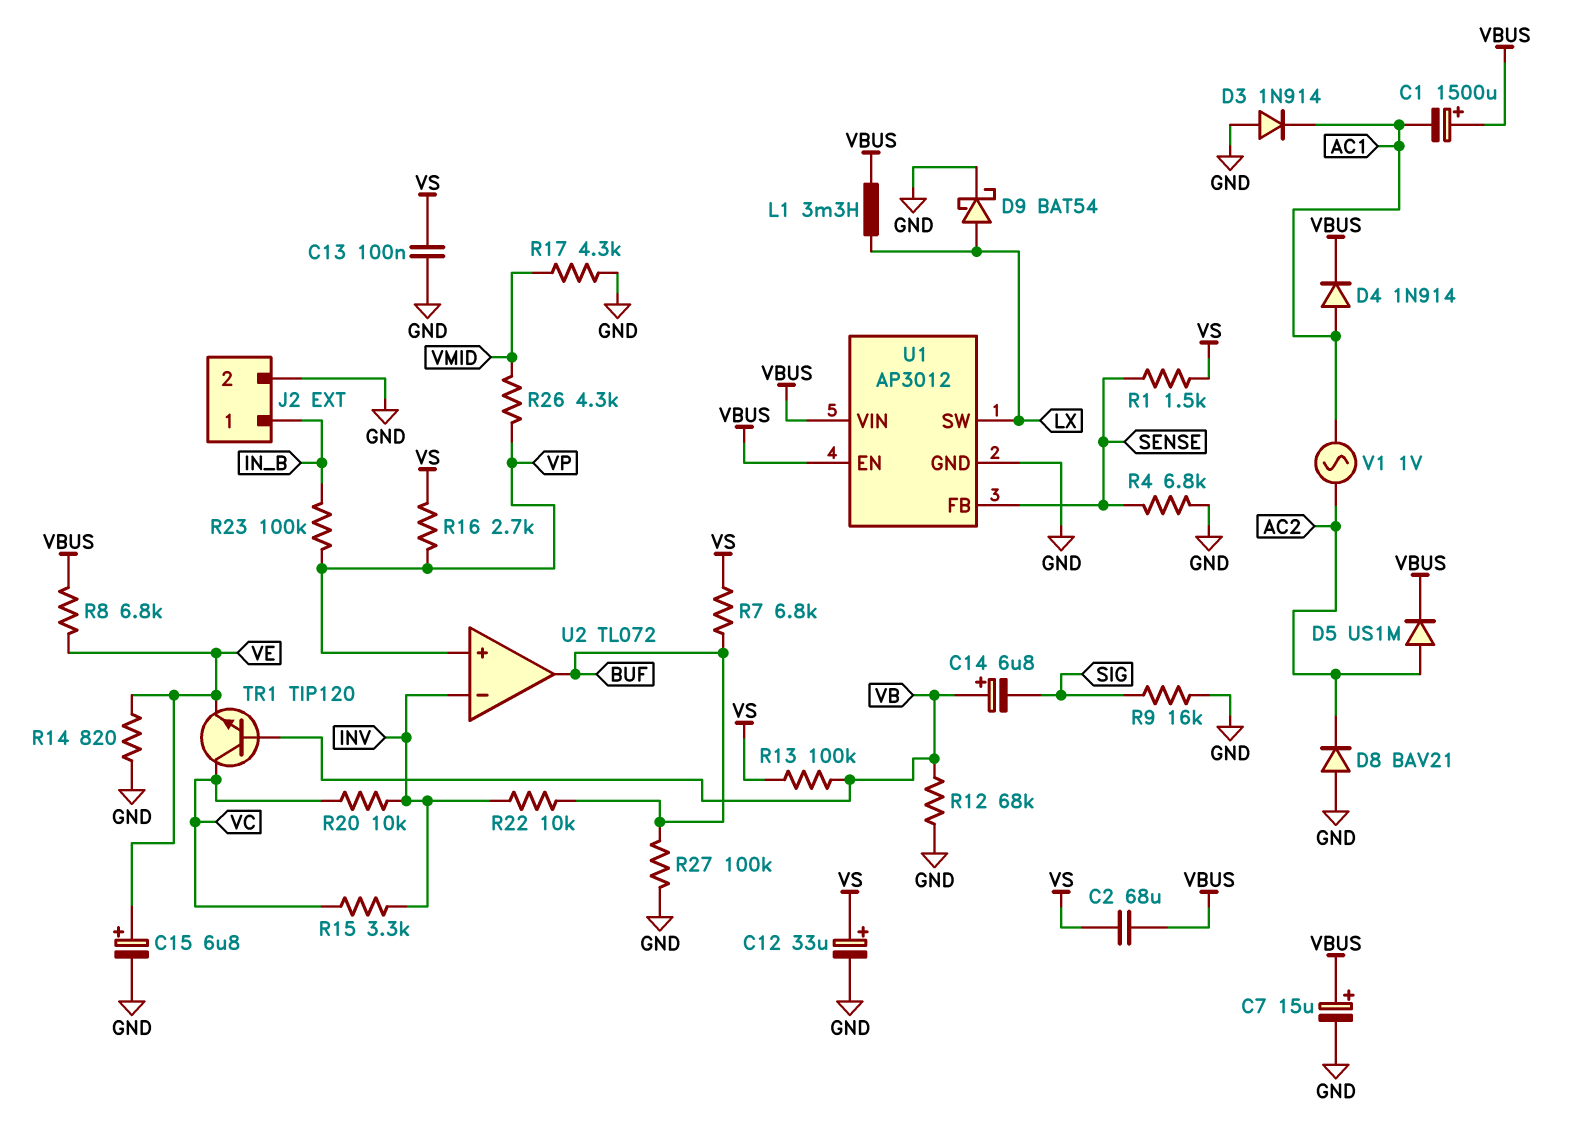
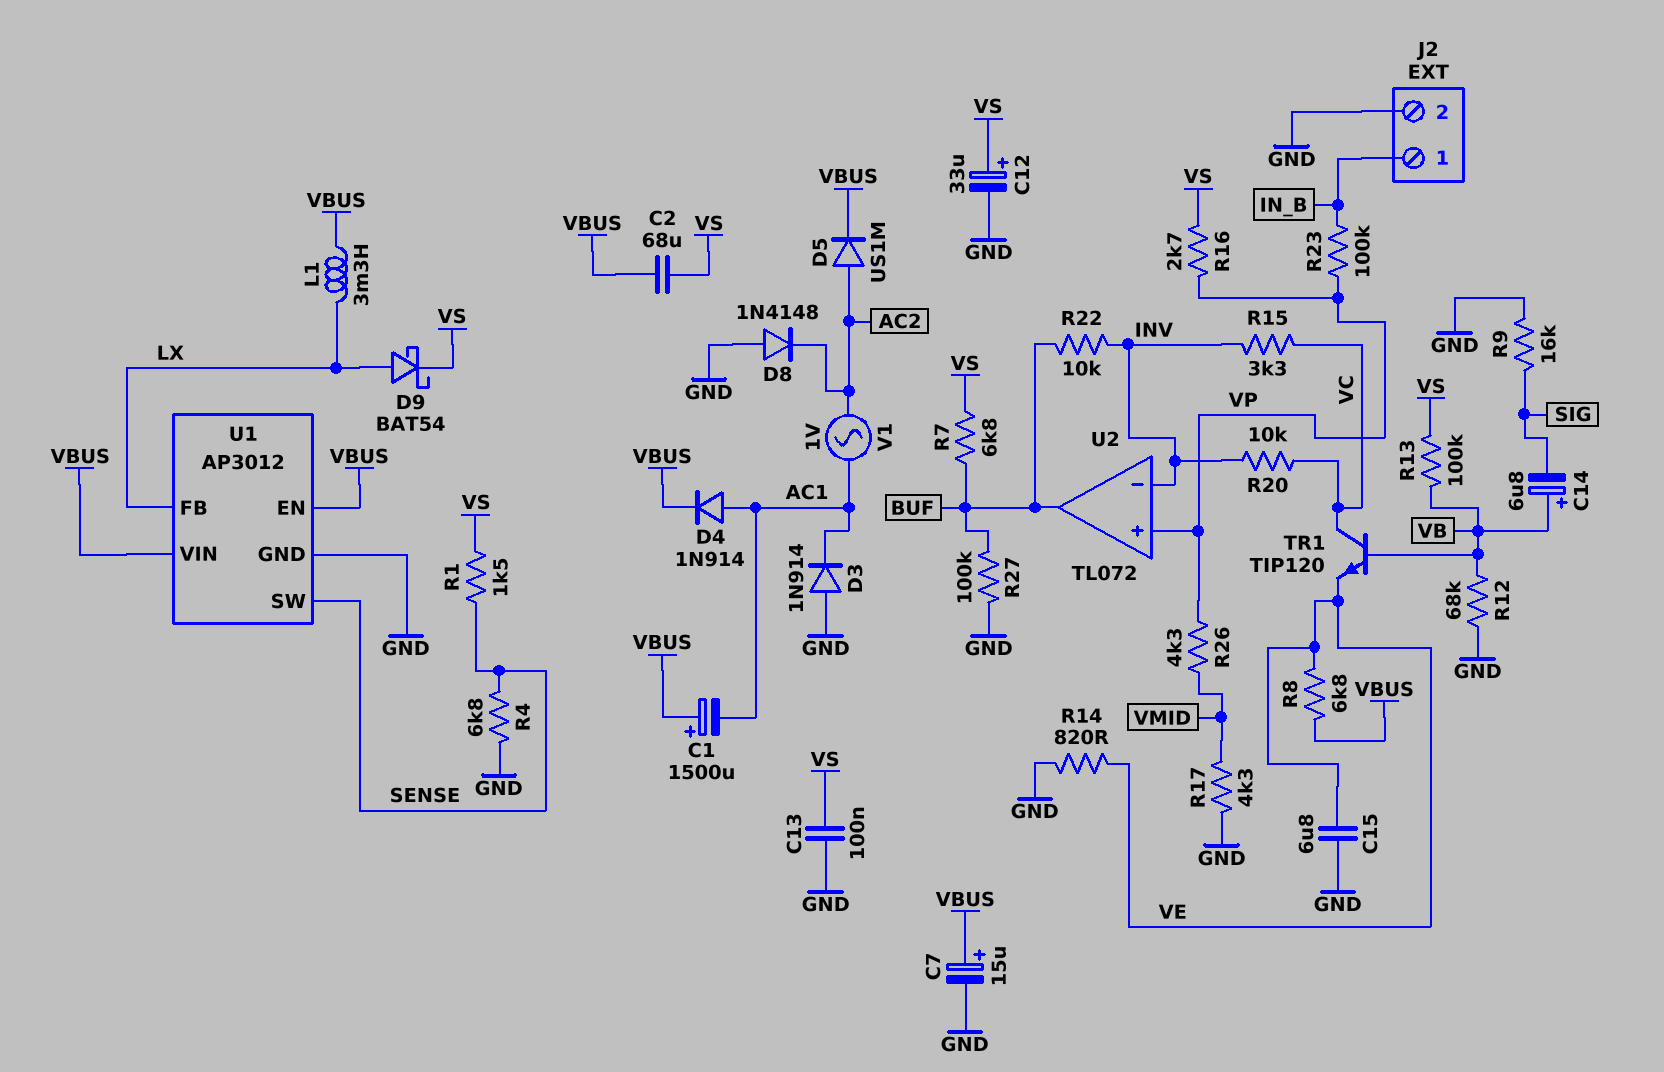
C15: 6.8uF (plus VE, minus GND) -> 6.8uF (GND, VE)
D8: diode BAV21 (A GND, K AC2) -> diode 1N4148 (A GND, K AC2)
D9: schottky BAT54 (A LX, K GND) -> schottky BAT54 (A LX, K VS)
U1 pin FB: SENSE -> LX
U1 pin SW: LX -> SENSE

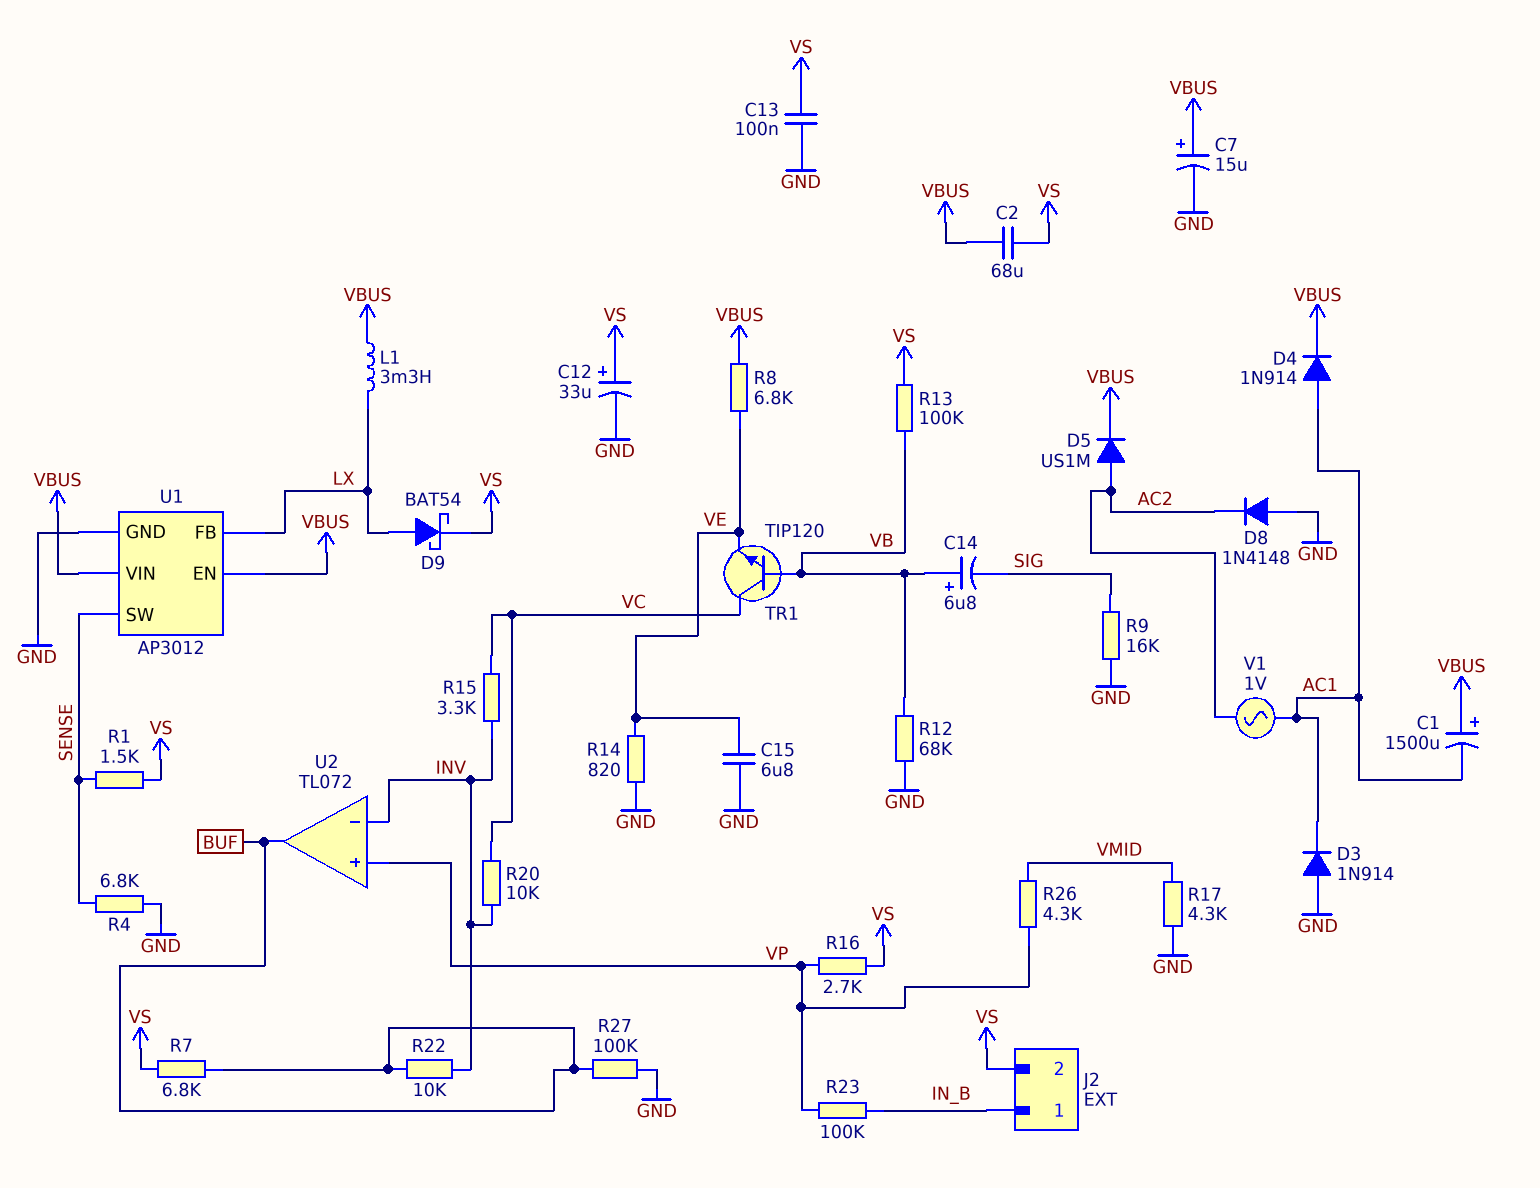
J2 pin 2: GND -> VS

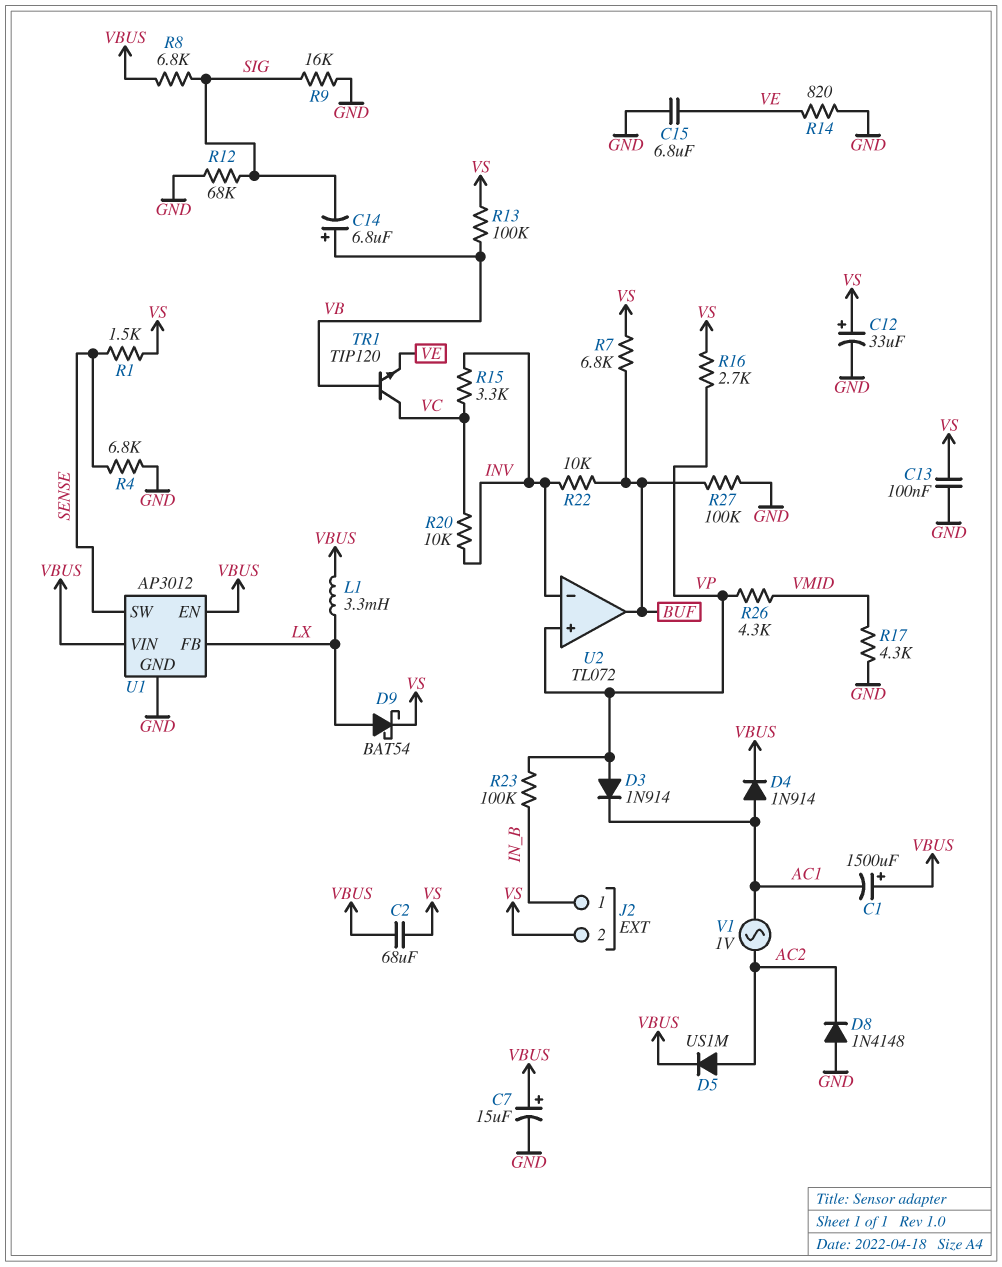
D3: diode 1N914 (A GND, K AC1) -> diode 1N914 (A VP, K AC1)
R8: 6.8k (VBUS, VE) -> 6.8k (SIG, VBUS)
R12: 68k (GND, VB) -> 68k (GND, SIG)

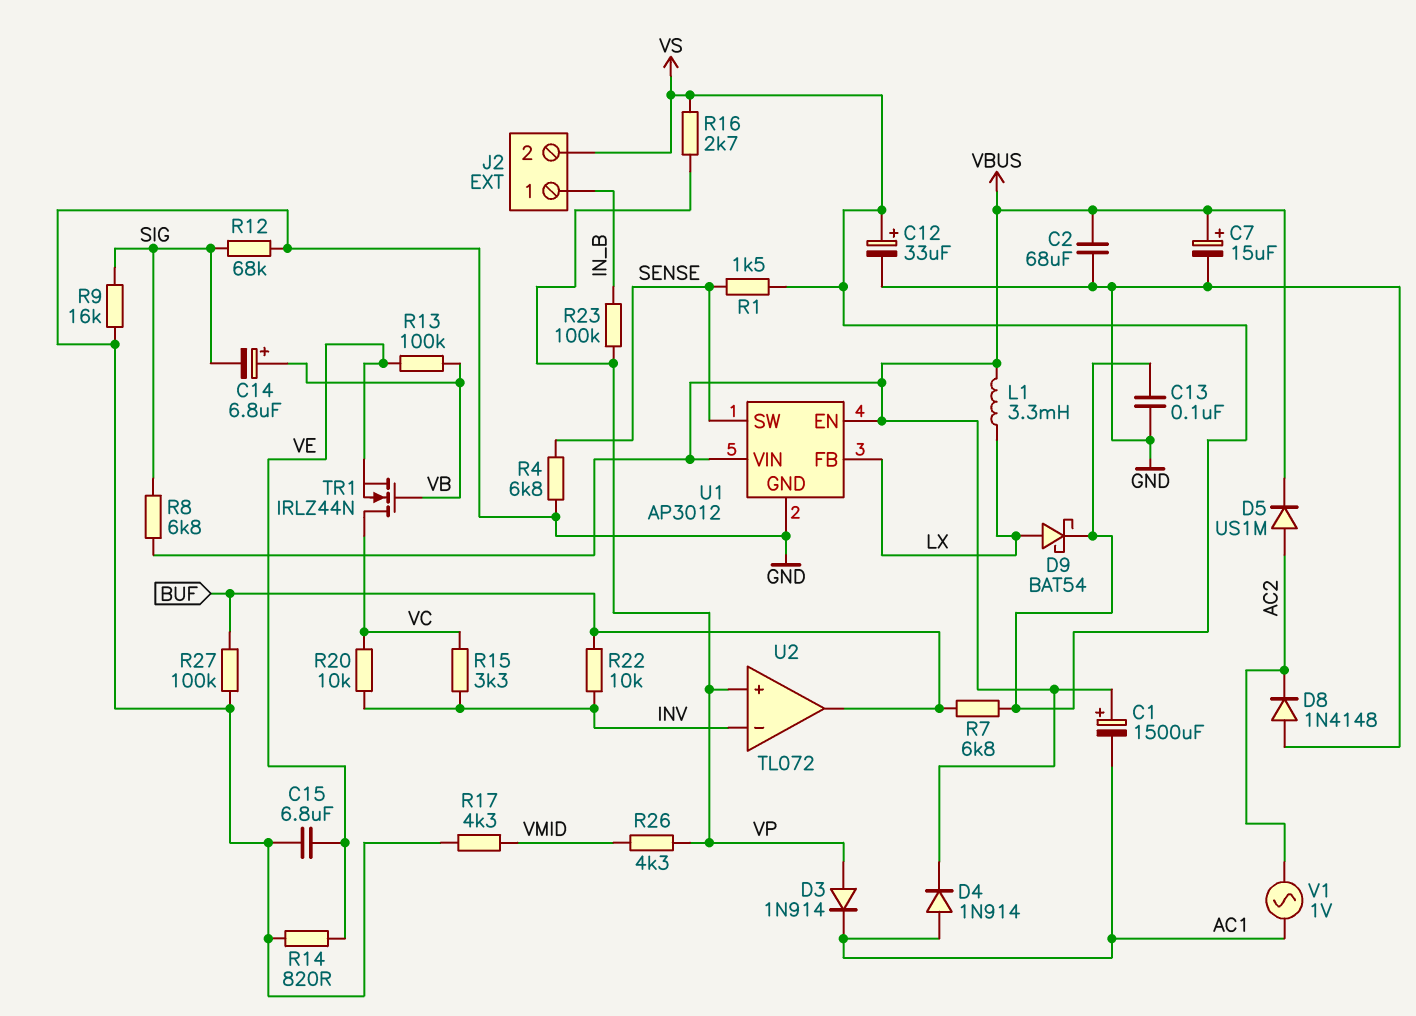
C2: 68uF (VBUS, VS) -> 68uF (GND, VBUS)
R13: 100k (VB, VS) -> 100k (VB, VE)
TR1: NPN TIP120 (B VB, C VC, E VE) -> NMOS IRLZ44N (G VB, D VC, S VE)

